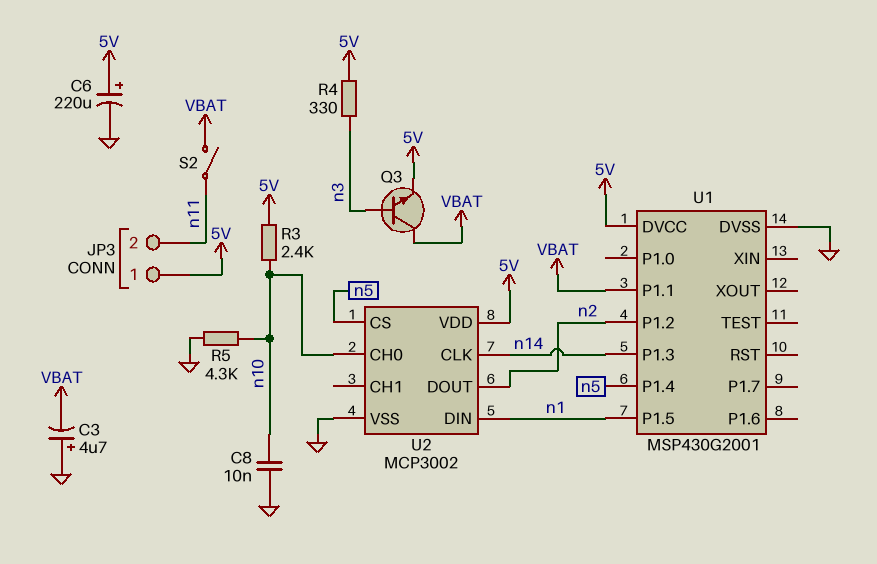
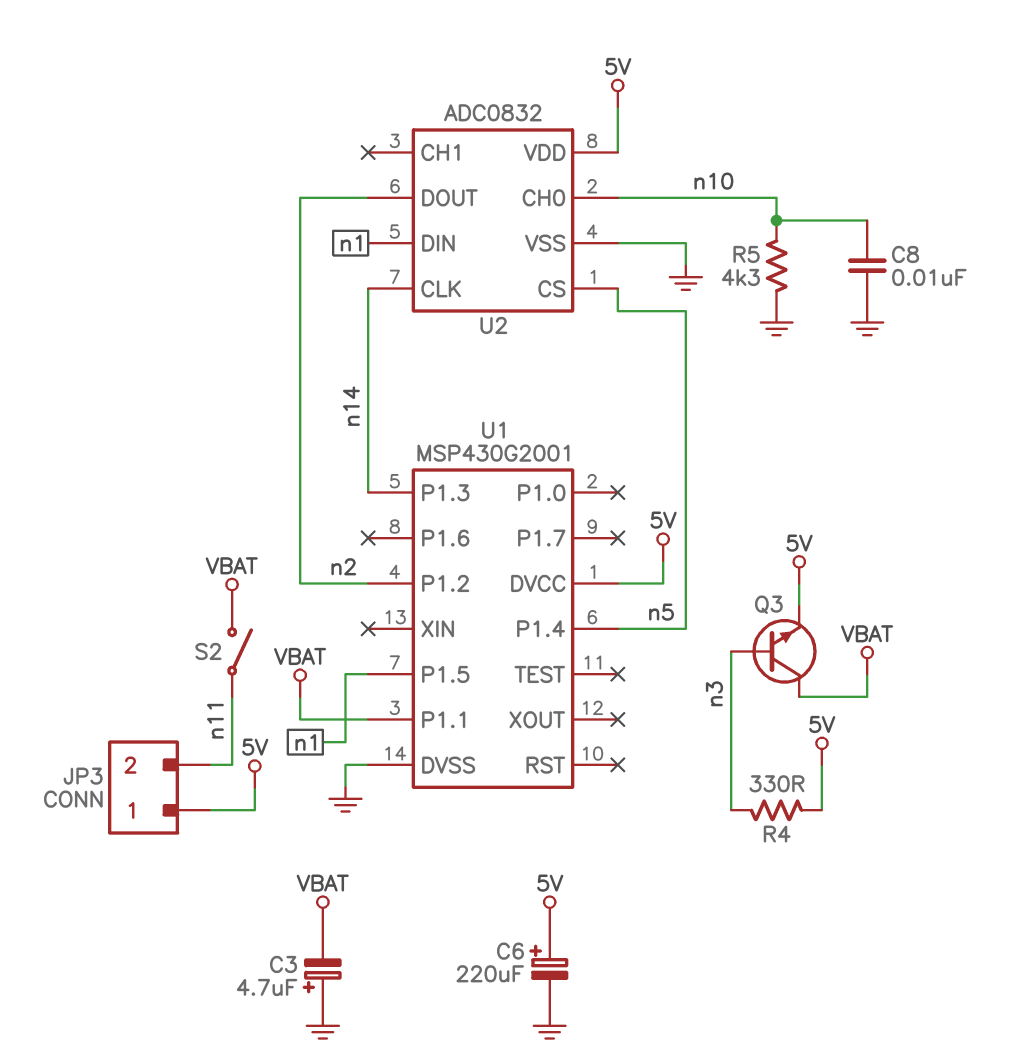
R3: 2.4k (5V, n10) -> none
U2: MCP3002 -> ADC0832

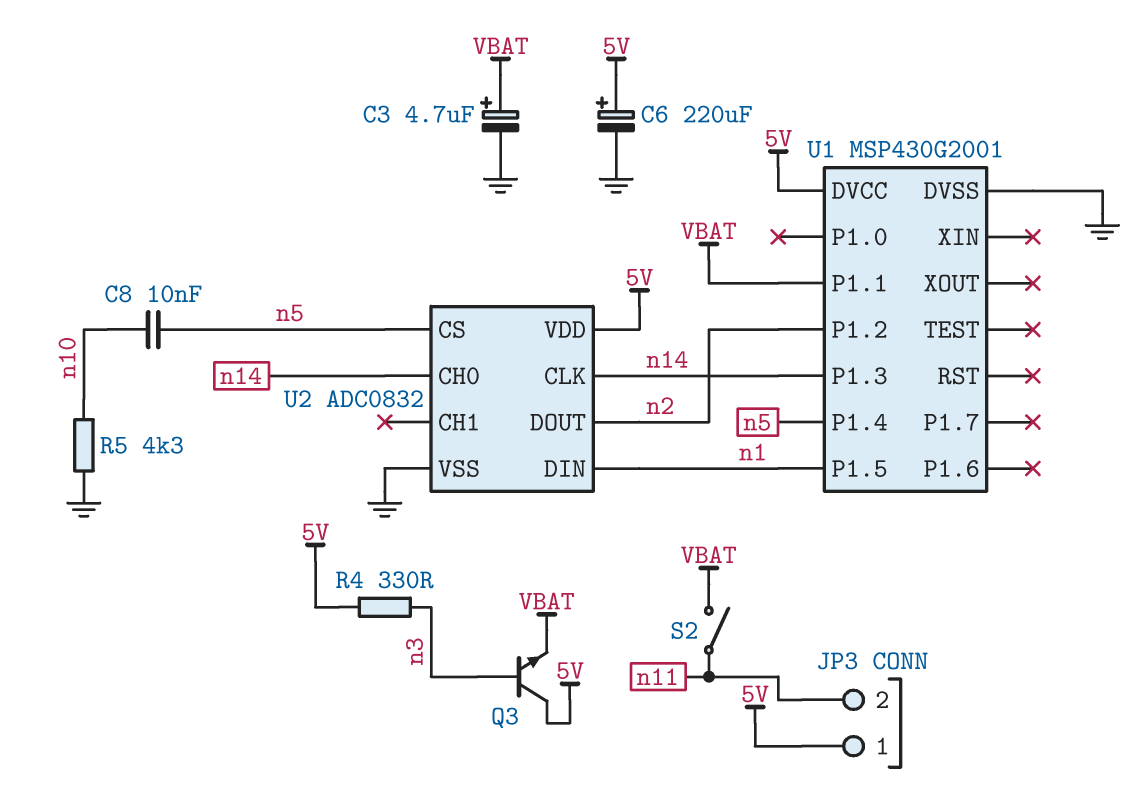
C3: 4.7uF (plus GND, minus VBAT) -> 4.7uF (plus VBAT, minus GND)
C8: 10nF (GND, n10) -> 10nF (n5, n10)
Q3: NPN (B n3, C VBAT, E 5V) -> NPN (B n3, C 5V, E VBAT)
U2 pin CH0: n10 -> n14

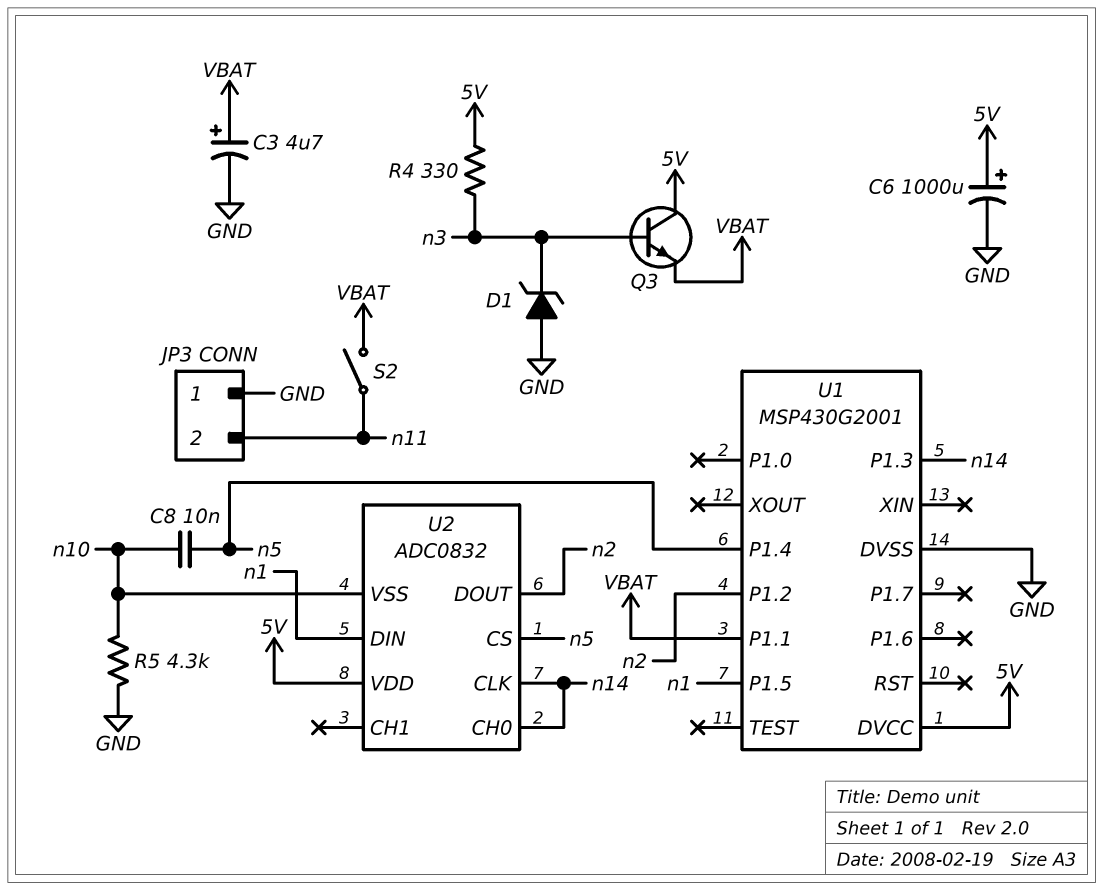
C6: 220uF (plus 5V, minus GND) -> 1000uF (plus 5V, minus GND)
D1: none -> zener (A GND, K n3)
JP3 pin 1: 5V -> GND
U2 pin VSS: GND -> n10

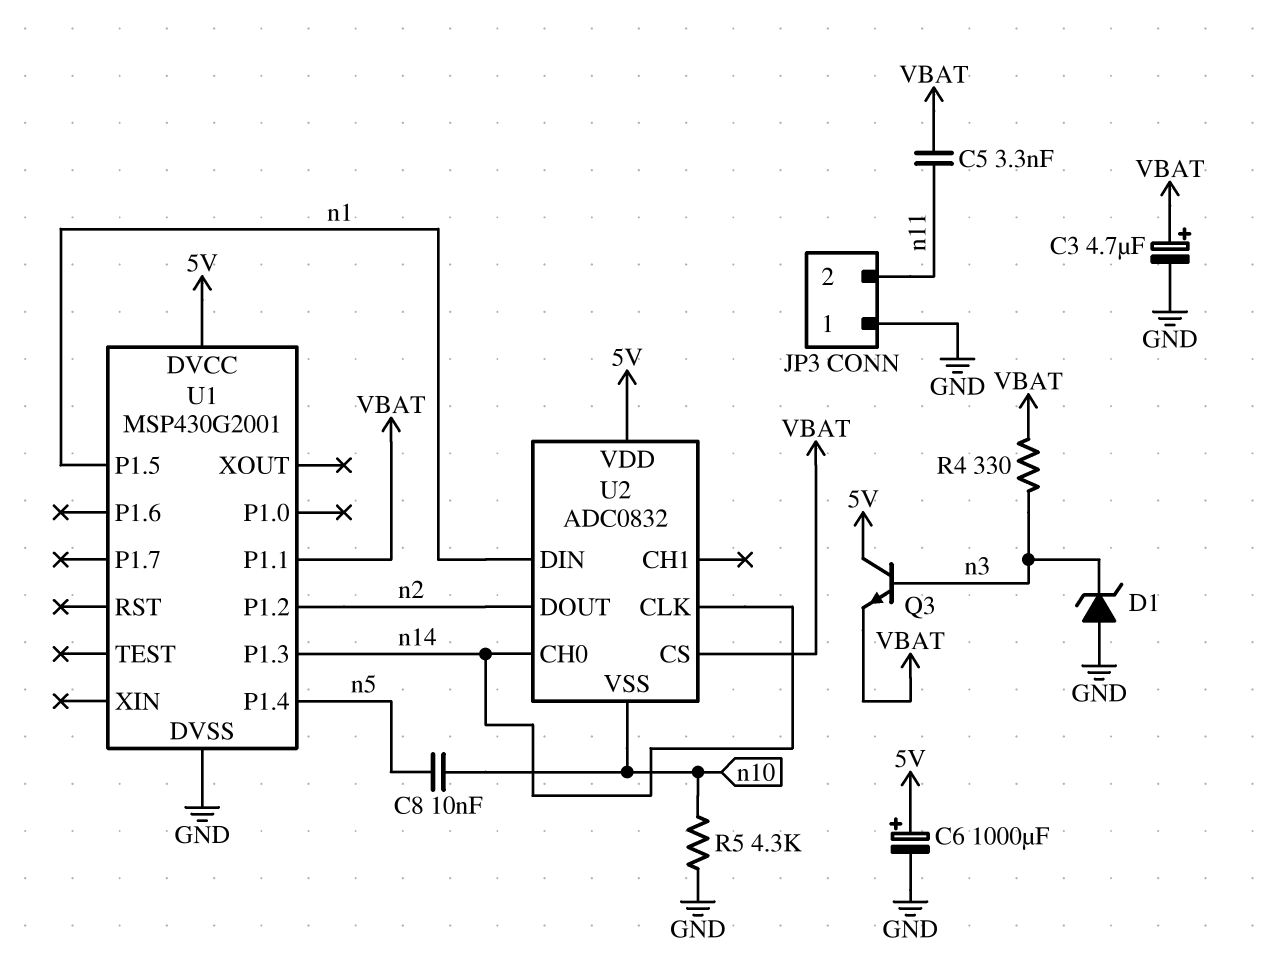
C5: none -> 3.3nF (VBAT, n11)
R4: 330 (5V, n3) -> 330 (VBAT, n3)
S2: switch (VBAT, n11) -> none
U2 pin CS: n5 -> VBAT

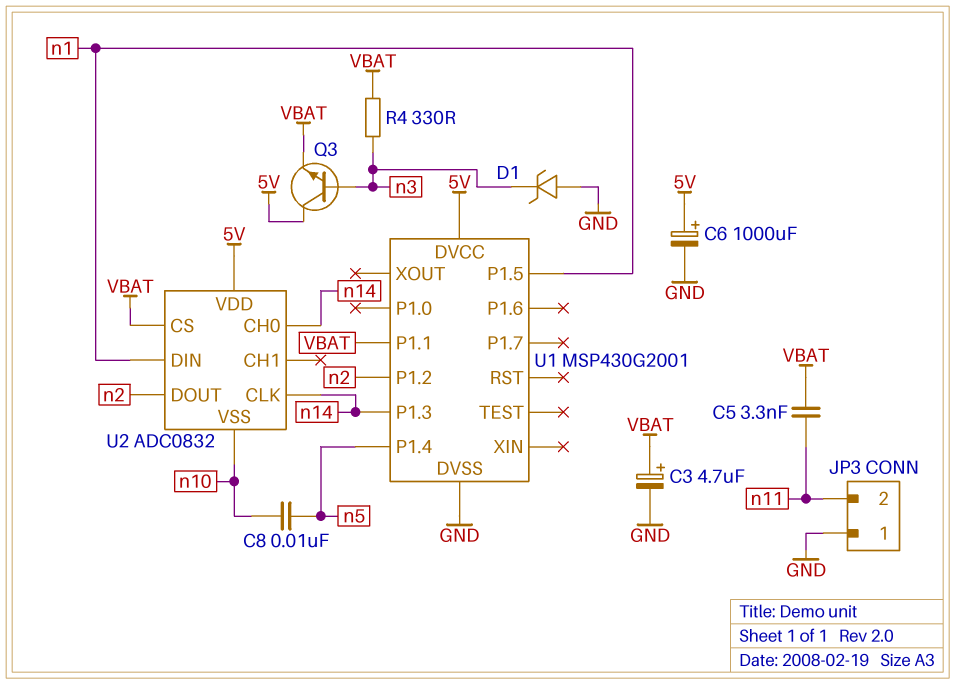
R5: 4.3k (GND, n10) -> none

